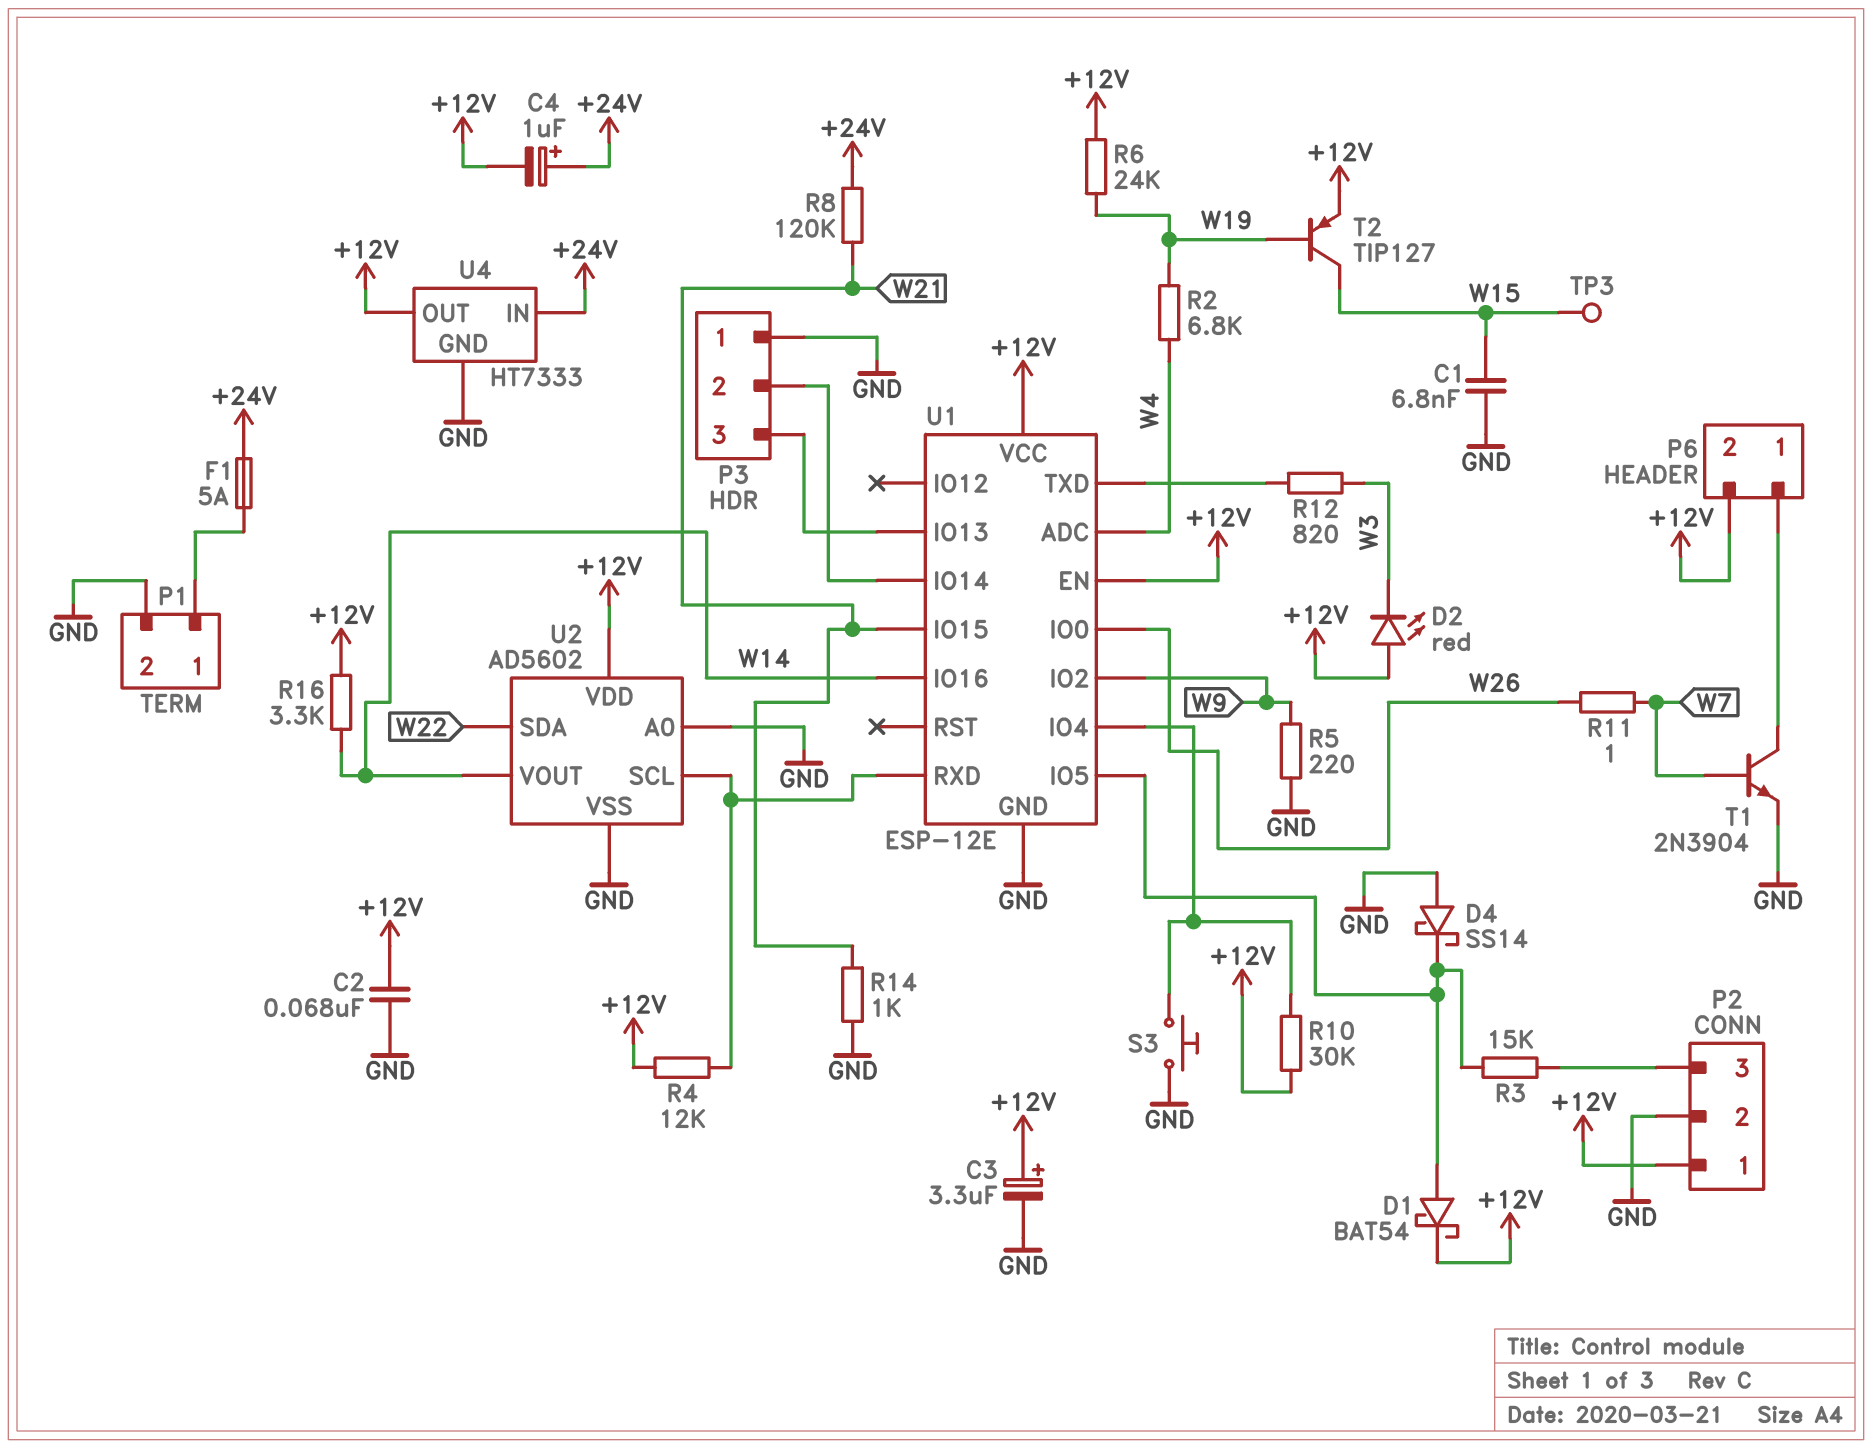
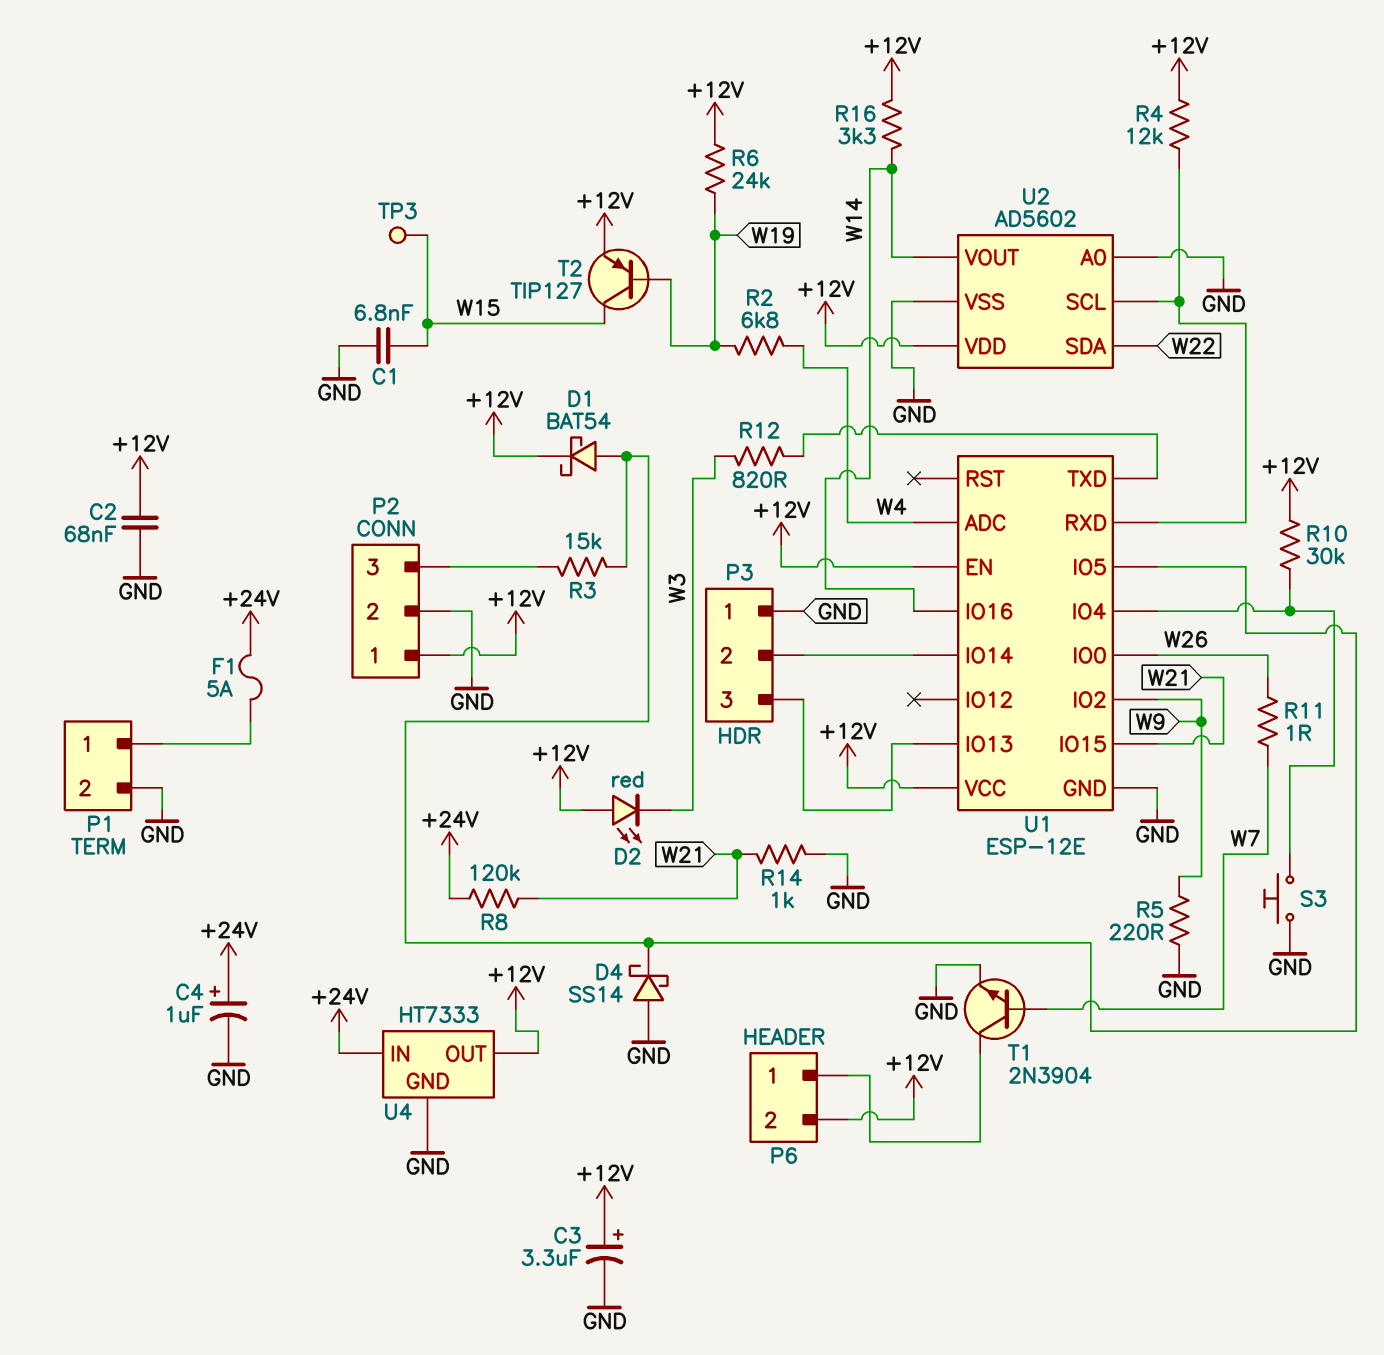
C4: 1uF (plus +24V, minus +12V) -> 1uF (plus +24V, minus GND)

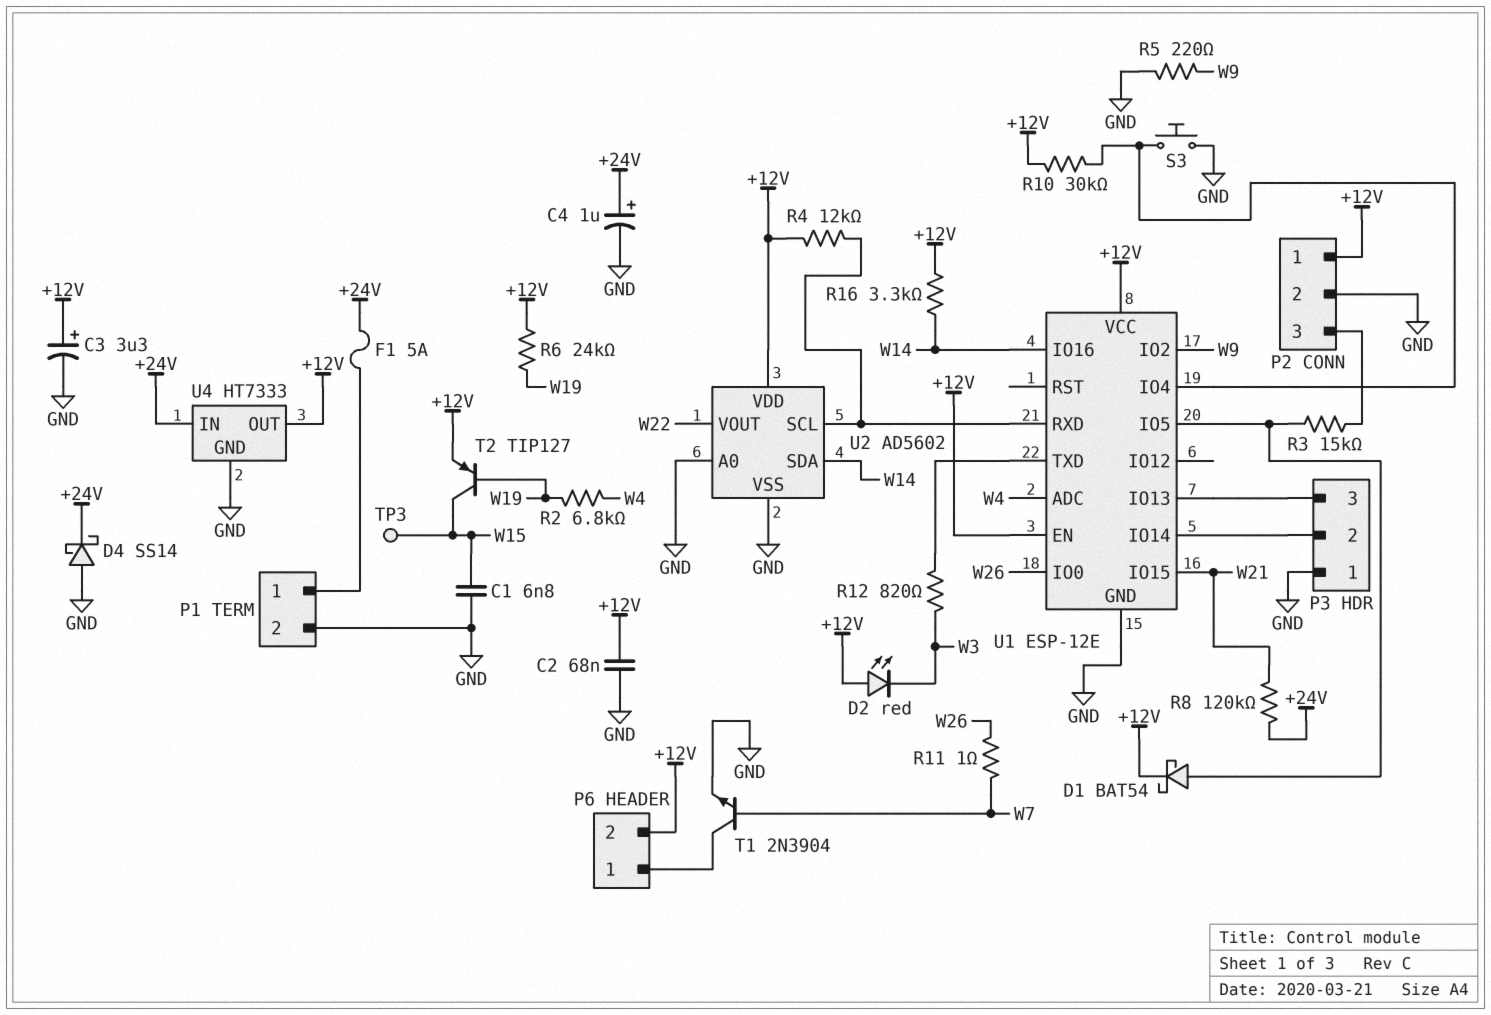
D4: schottky SS14 (A GND, K U1/IO5) -> schottky SS14 (A GND, K +24V)
R14: 1k (GND, W21) -> none
U2 pin SDA: W22 -> W14
U2 pin VOUT: W14 -> W22

